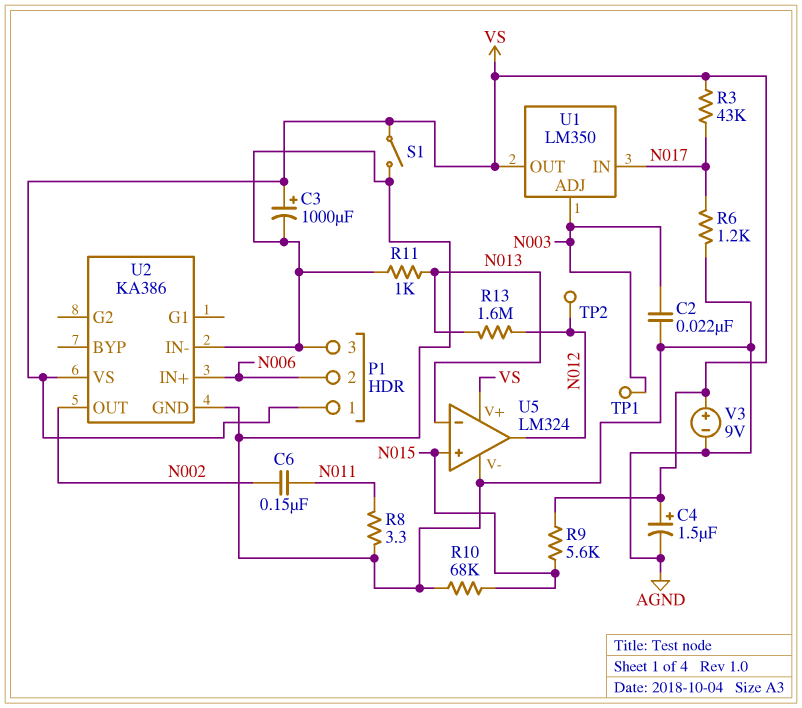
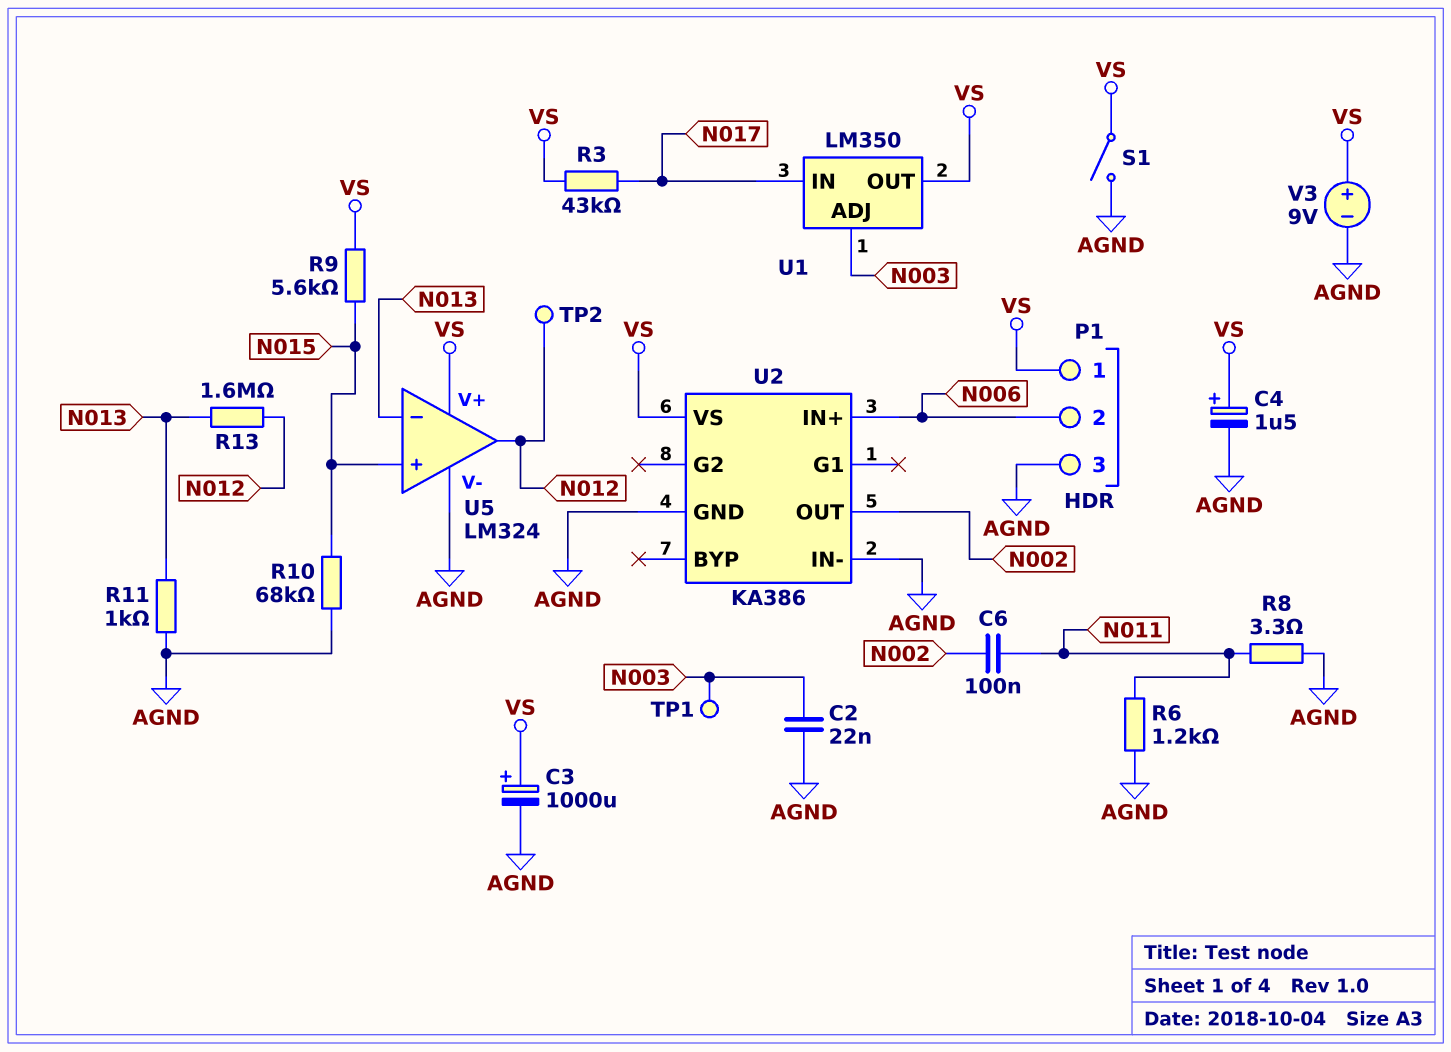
C6: 150nF (N002, N011) -> 100nF (N002, N011)
R6: 1.2k (AGND, N017) -> 1.2k (AGND, N011)

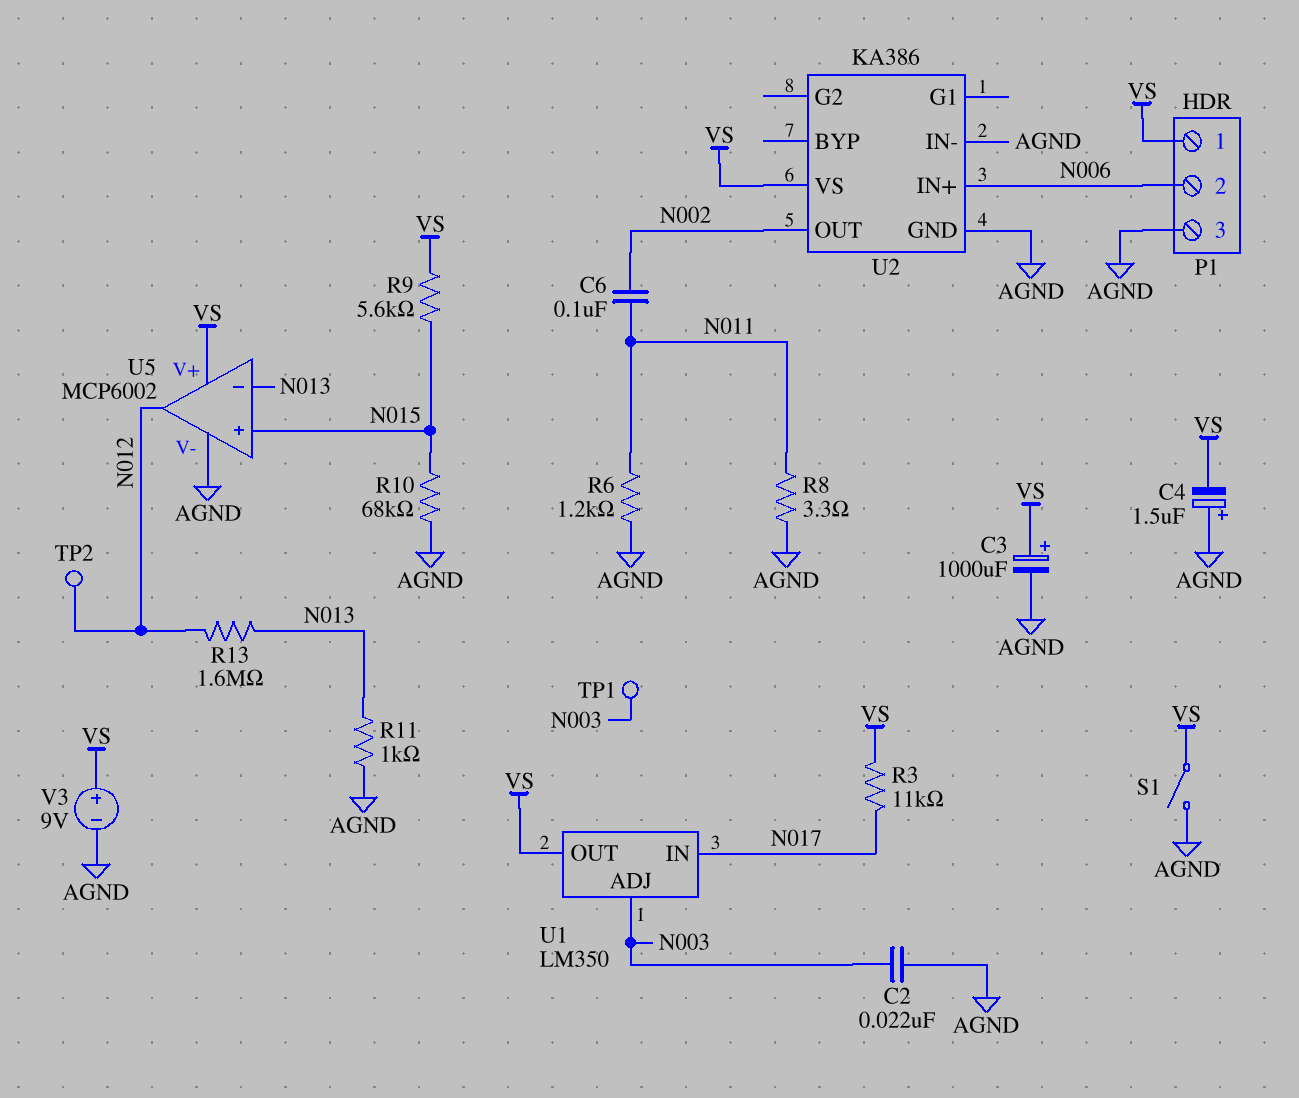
C4: 1.5uF (plus VS, minus AGND) -> 1.5uF (plus AGND, minus VS)
R3: 43k (N017, VS) -> 11k (N017, VS)
U5: LM324 -> MCP6002

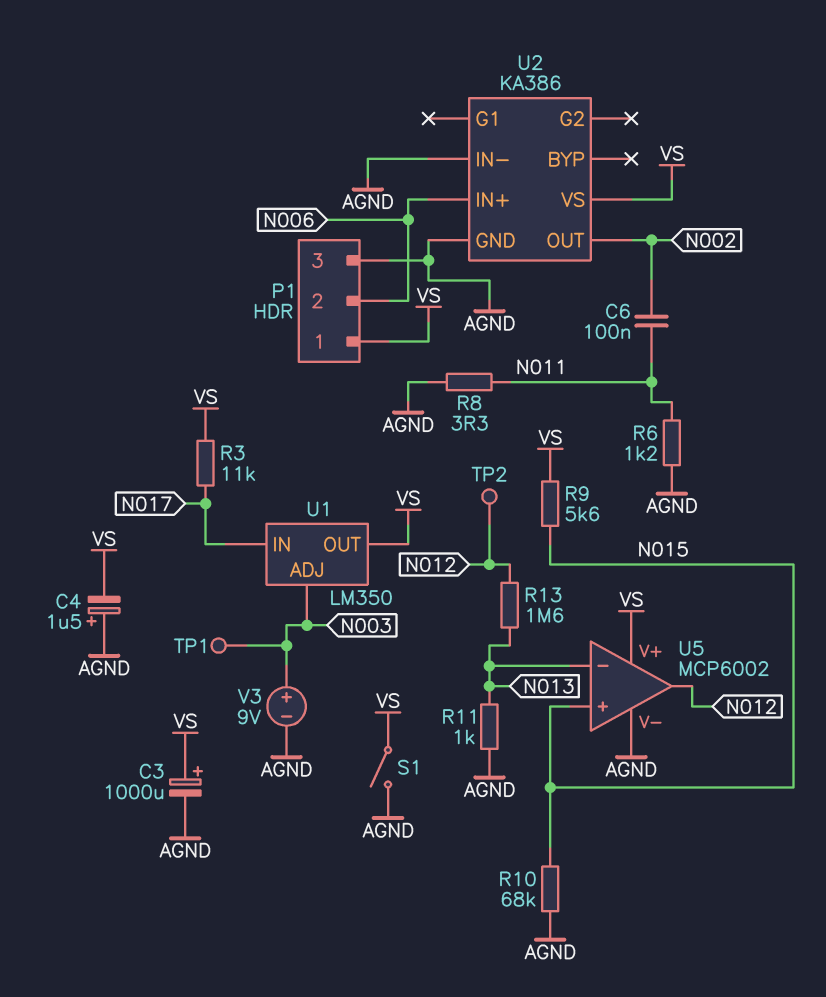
C2: 22nF (AGND, N003) -> none
V3: 9V (plus VS, minus AGND) -> 9V (plus N003, minus AGND)

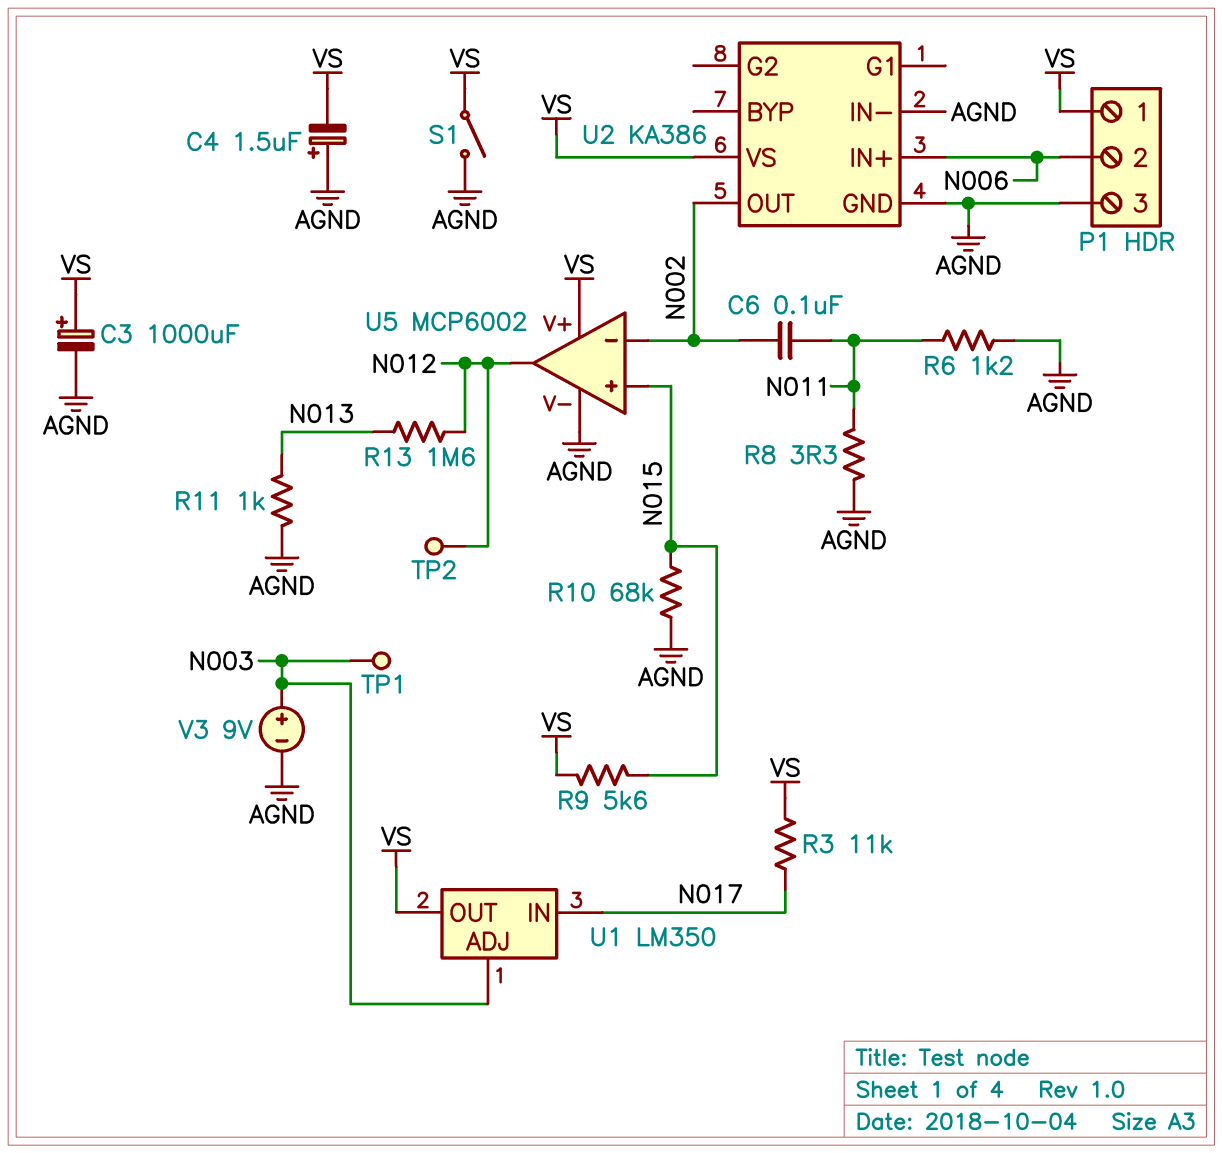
U5 pin in-: N013 -> N002

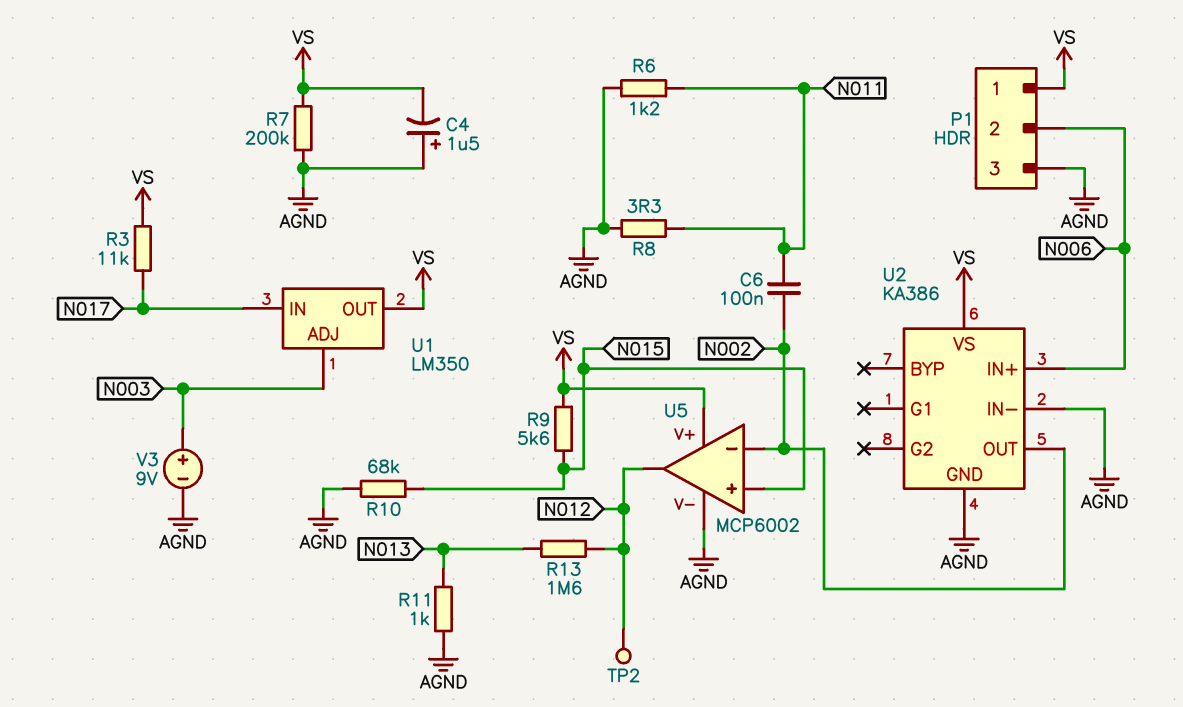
C3: 1000uF (plus VS, minus AGND) -> none
R7: none -> 200k (AGND, VS)
S1: switch (AGND, VS) -> none
TP1: test point (N003) -> none

